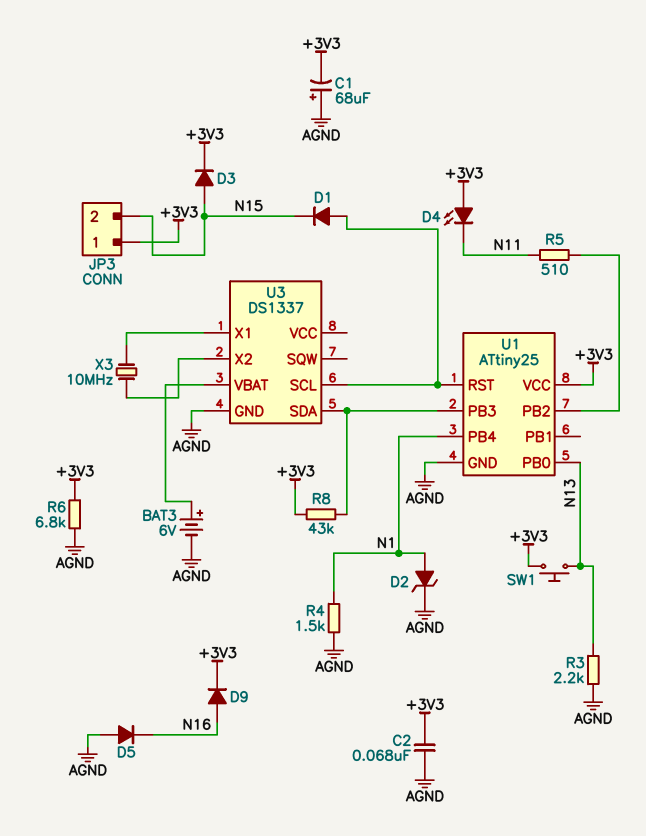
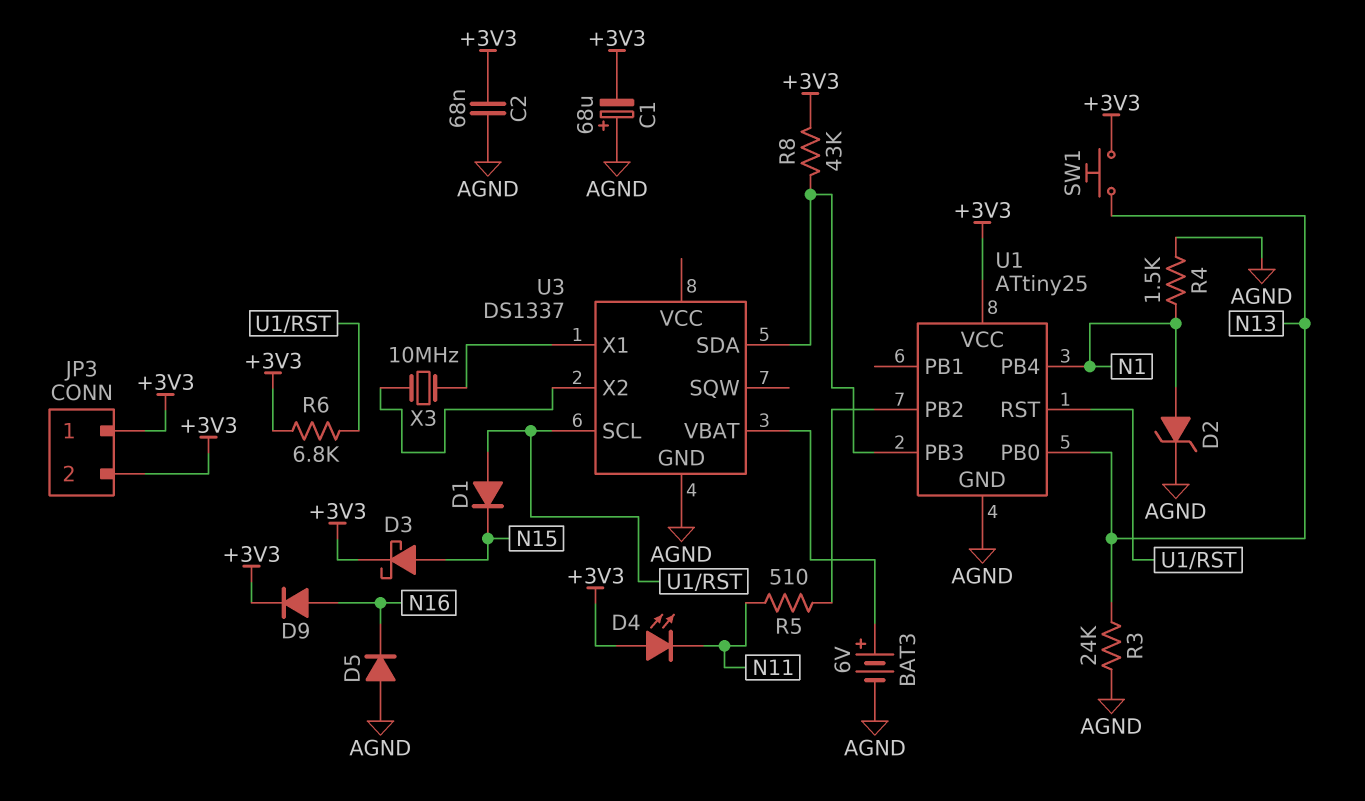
D3: diode (A N15, K +3V3) -> schottky (A N15, K +3V3)
JP3 pin 2: N15 -> +3V3
R3: 2.2k (AGND, N13) -> 24k (AGND, N13)
R6: 6.8k (+3V3, AGND) -> 6.8k (+3V3, U1/RST)

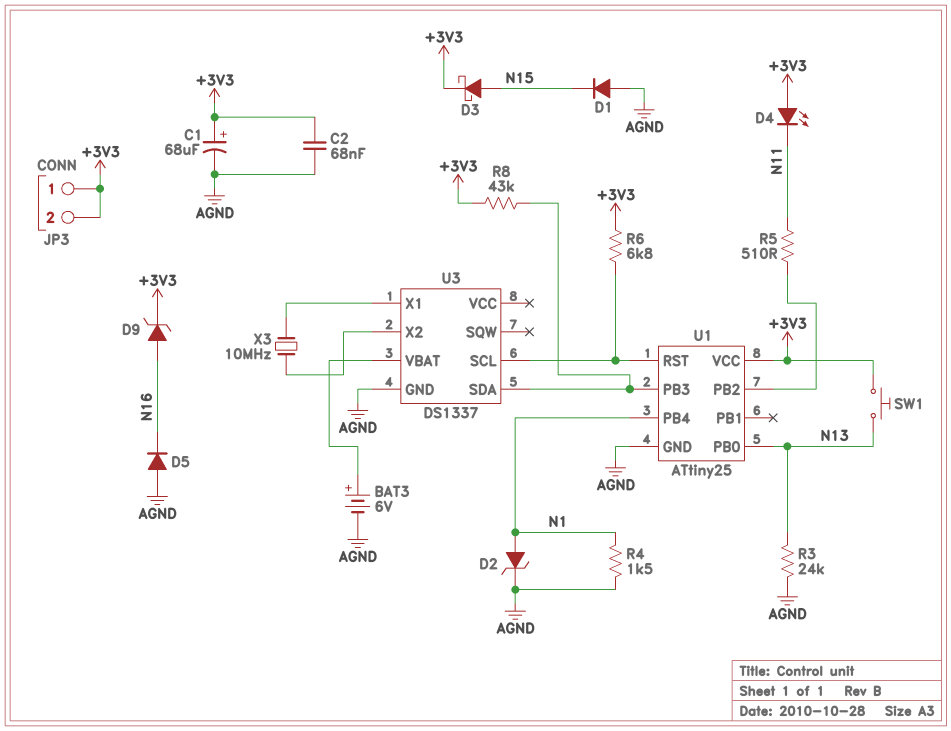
C1: 68uF (plus AGND, minus +3V3) -> 68uF (plus +3V3, minus AGND)
D1: diode (A U1/RST, K N15) -> diode (A AGND, K N15)
D9: diode (A N16, K +3V3) -> zener (A N16, K +3V3)

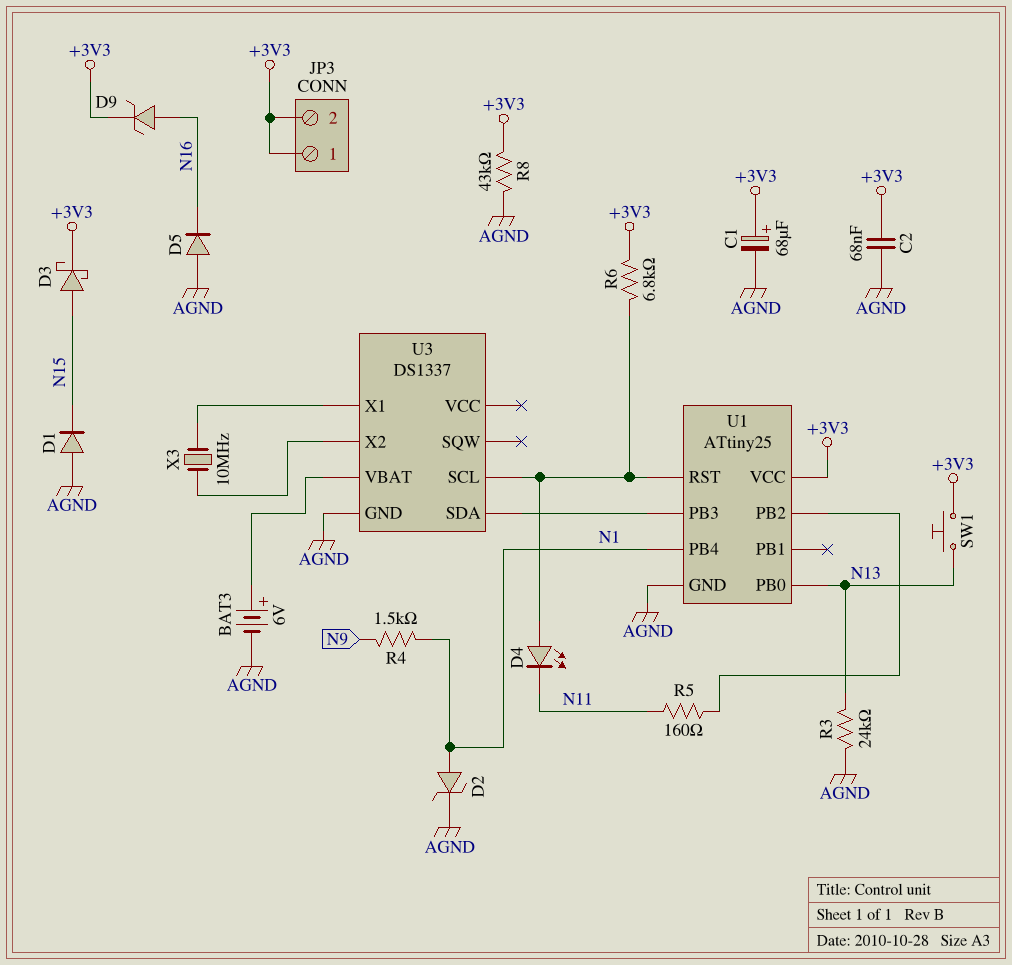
D4: LED (A +3V3, K N11) -> LED (A U1/RST, K N11)
R4: 1.5k (AGND, N1) -> 1.5k (N1, N9)
R5: 510 (N11, U1/PB2) -> 160 (N11, U1/PB2)
R8: 43k (+3V3, U1/PB3) -> 43k (+3V3, AGND)

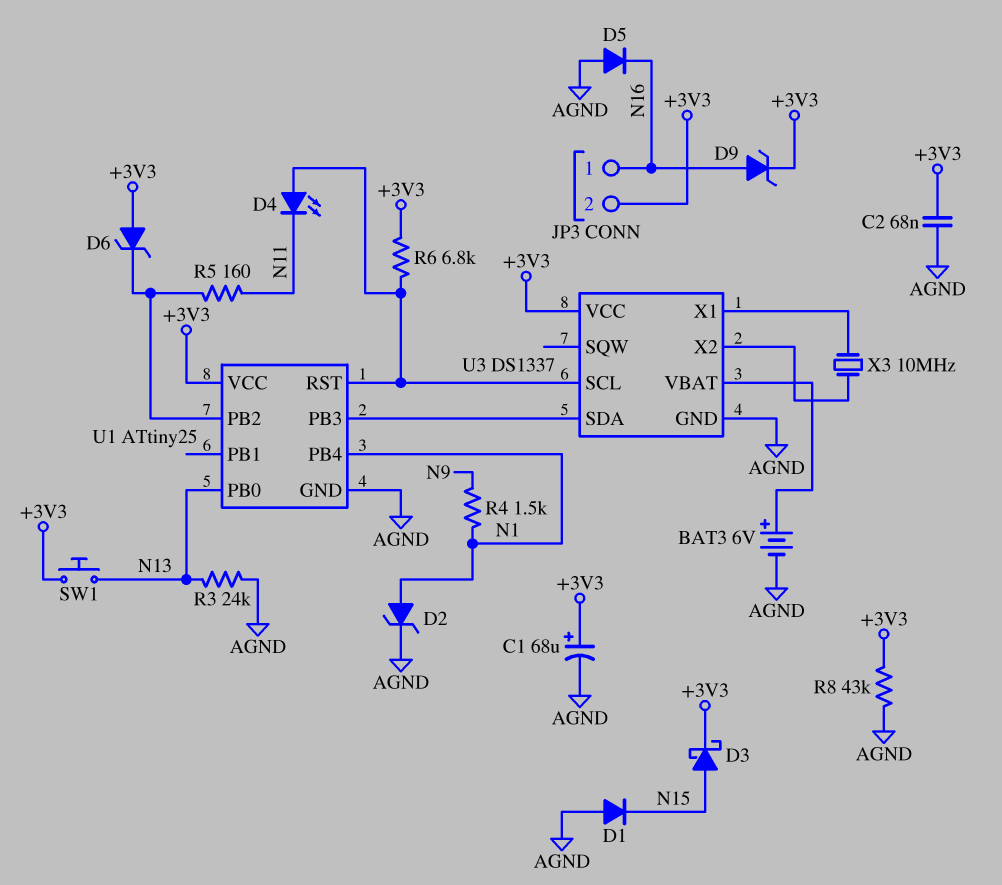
D6: none -> zener (A +3V3, K U1/PB2)
JP3 pin 1: +3V3 -> N16
U3 pin VCC: none -> +3V3

